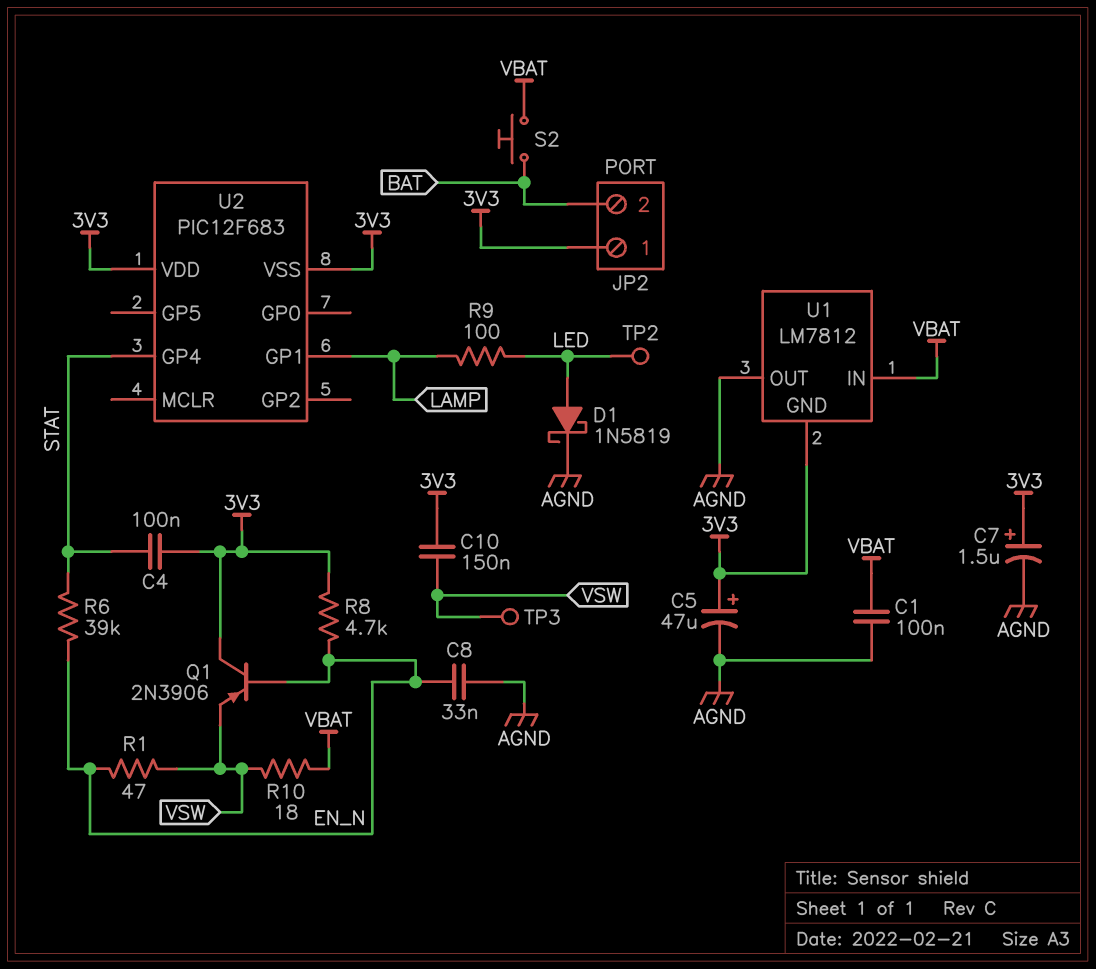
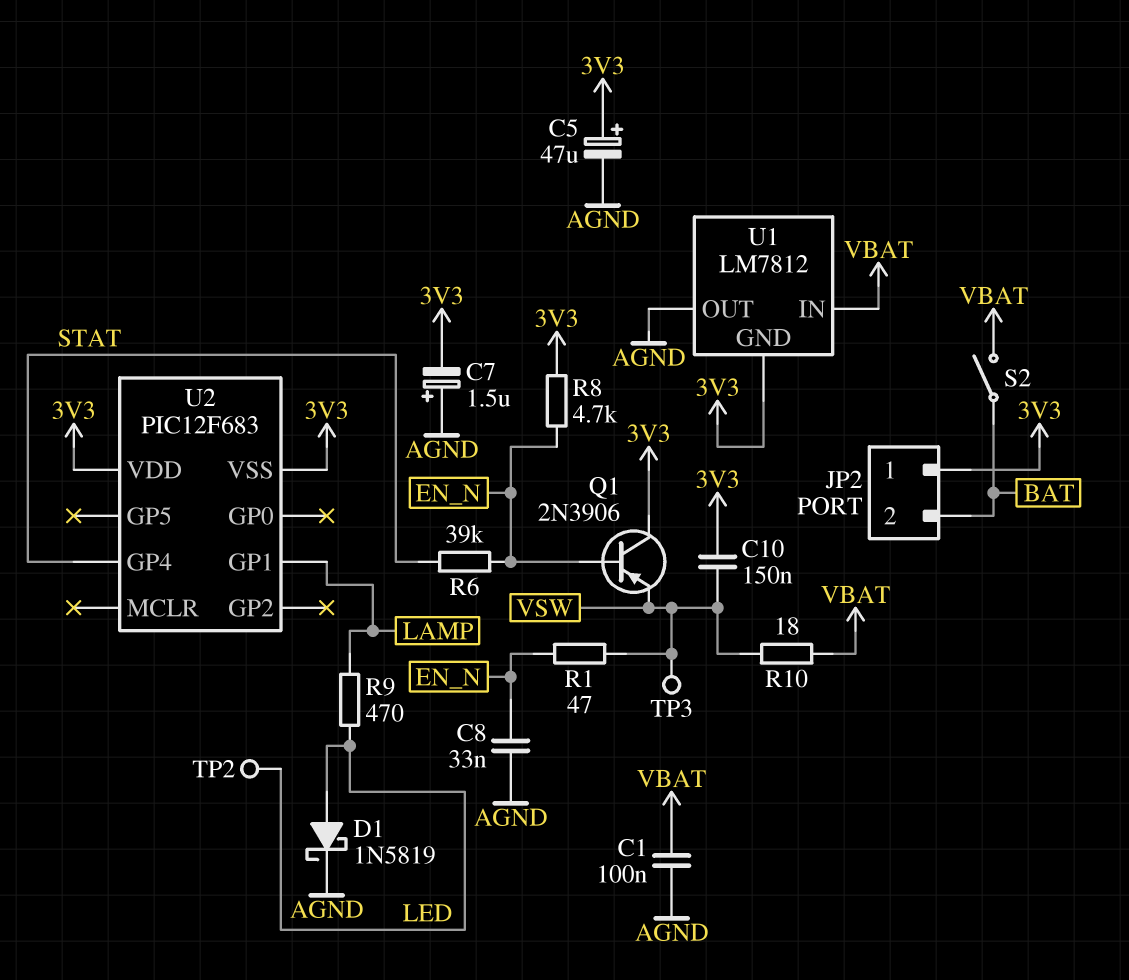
C4: 100nF (3V3, STAT) -> none
C7: 1.5uF (plus 3V3, minus AGND) -> 1.5uF (plus AGND, minus 3V3)
R9: 100 (LAMP, LED) -> 470 (LAMP, LED)
S2: button (BAT, VBAT) -> switch (BAT, VBAT)

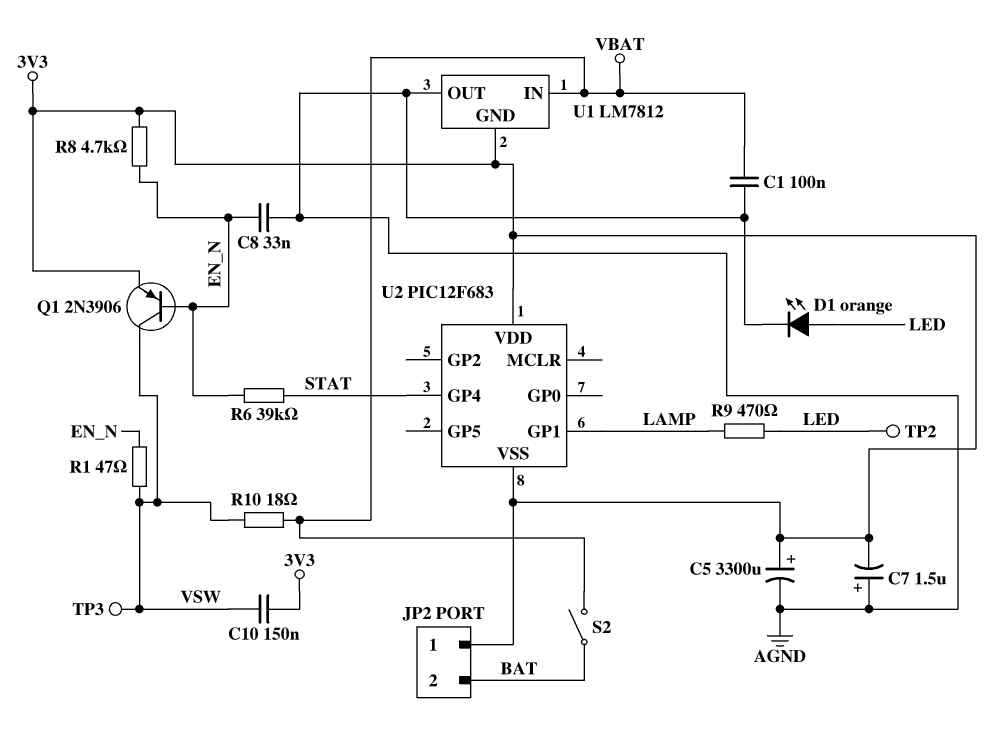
C5: 47uF (plus 3V3, minus AGND) -> 3300uF (plus 3V3, minus AGND)
D1: schottky 1N5819 (A LED, K AGND) -> LED orange (A LED, K AGND)
Q1: PNP 2N3906 (B EN_N, C 3V3, E VSW) -> PNP 2N3906 (B EN_N, C VSW, E 3V3)

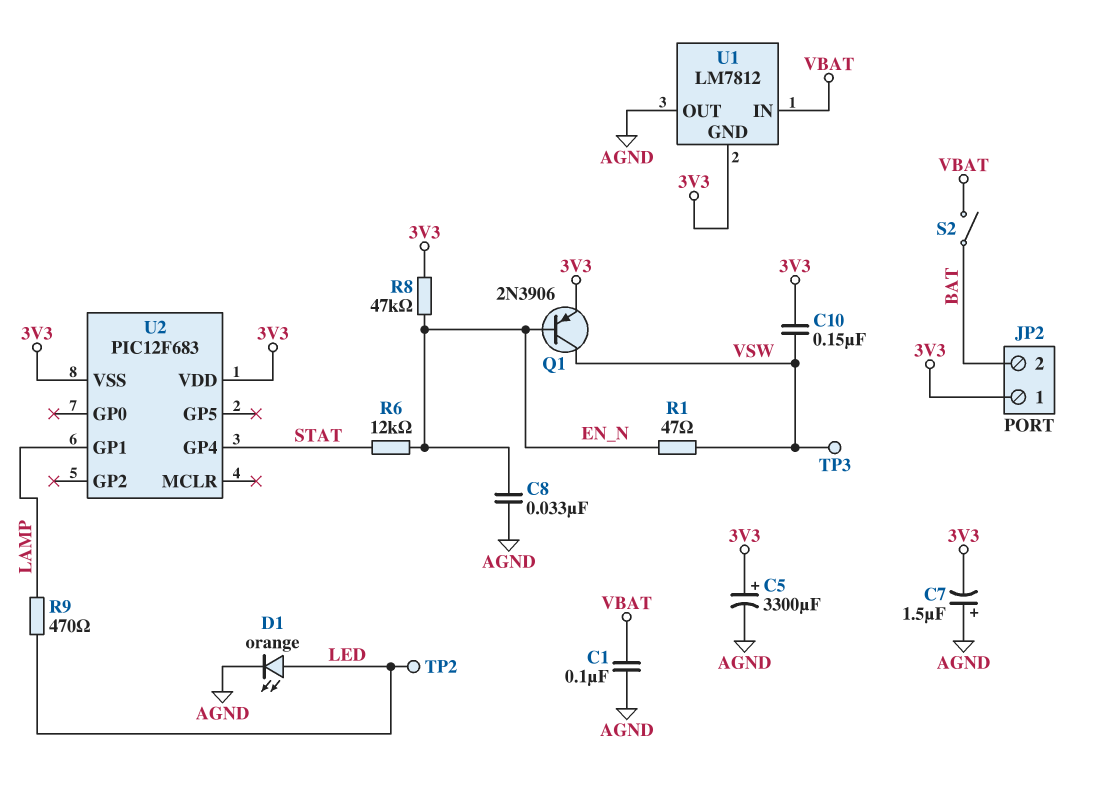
R6: 39k (EN_N, STAT) -> 12k (EN_N, STAT)
R8: 4.7k (3V3, EN_N) -> 47k (3V3, EN_N)
R10: 18 (VBAT, VSW) -> none

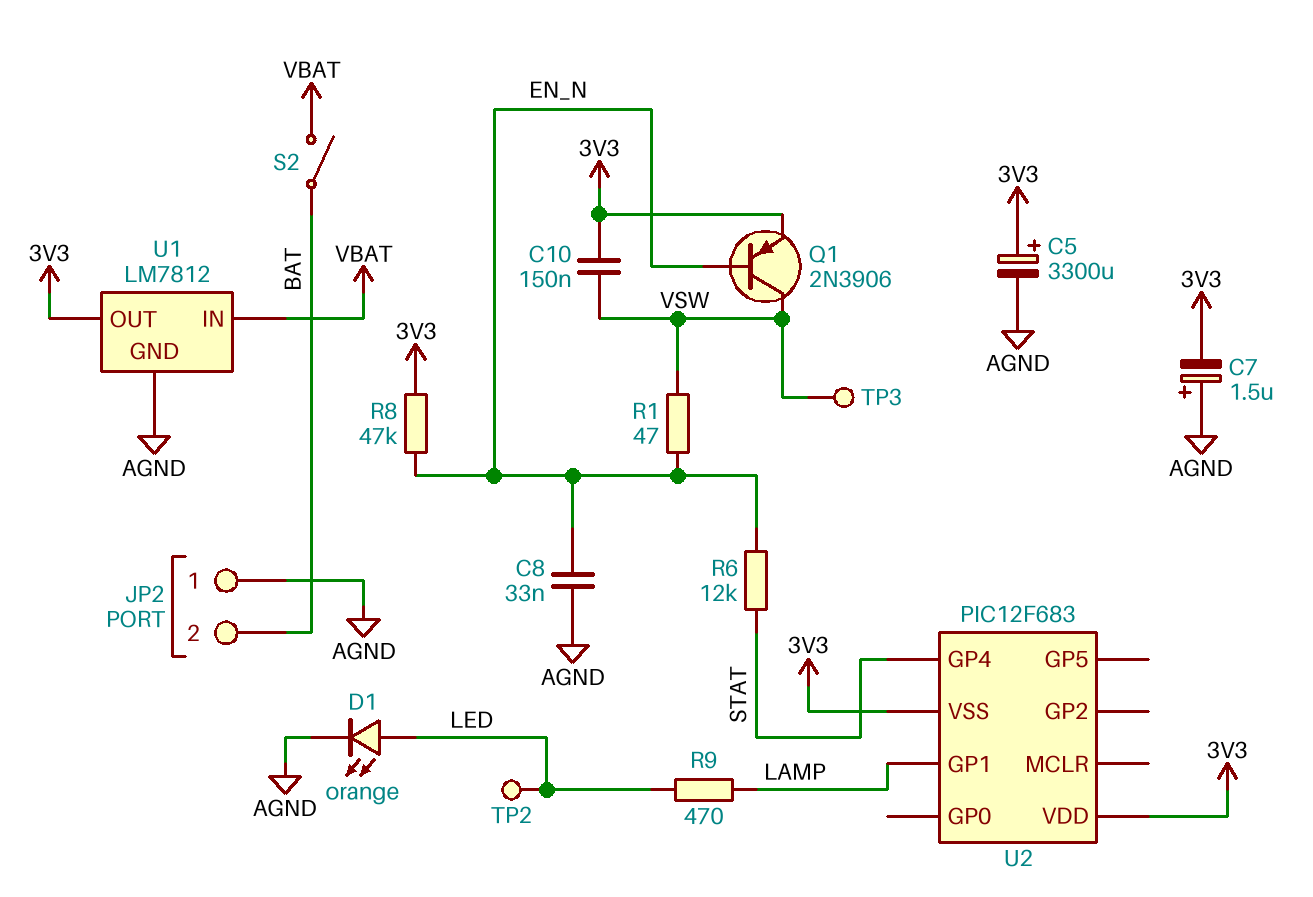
C1: 100nF (AGND, VBAT) -> none
JP2 pin 1: 3V3 -> AGND
U1 pin GND: 3V3 -> AGND
U1 pin OUT: AGND -> 3V3

